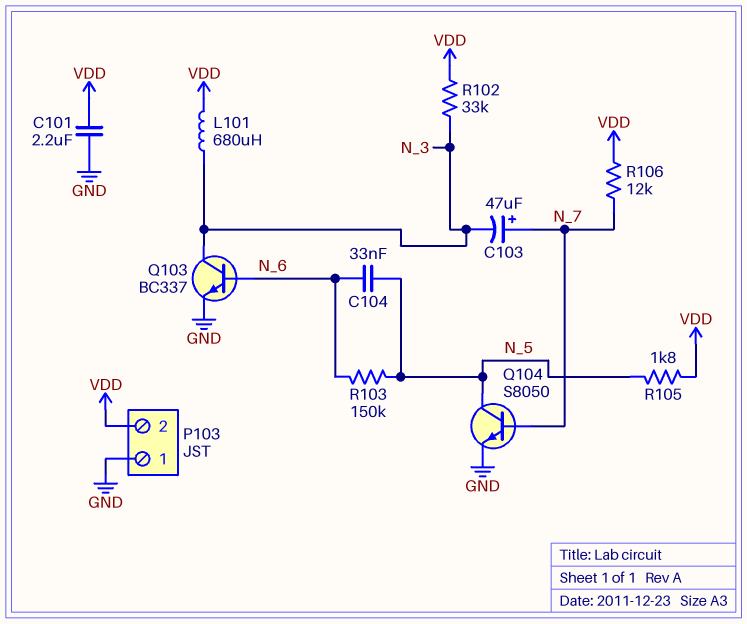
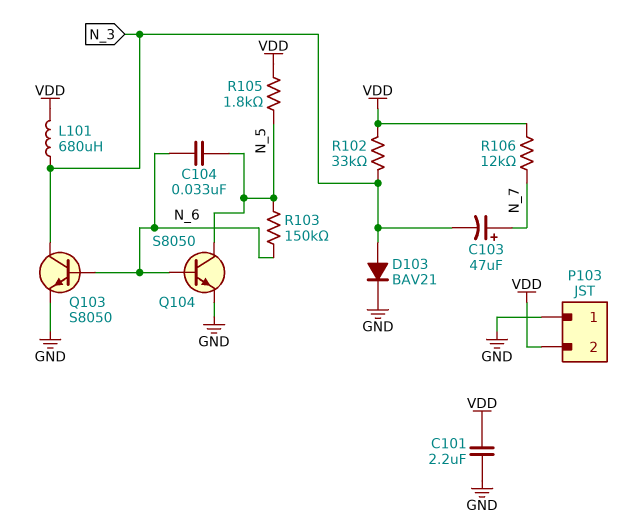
D103: none -> diode BAV21 (A N_3, K GND)
Q103: NPN BC337 (B N_6, C N_3, E GND) -> NPN S8050 (B N_6, C N_3, E GND)
Q104: NPN S8050 (B N_7, C N_5, E GND) -> NPN S8050 (B N_6, C N_5, E GND)

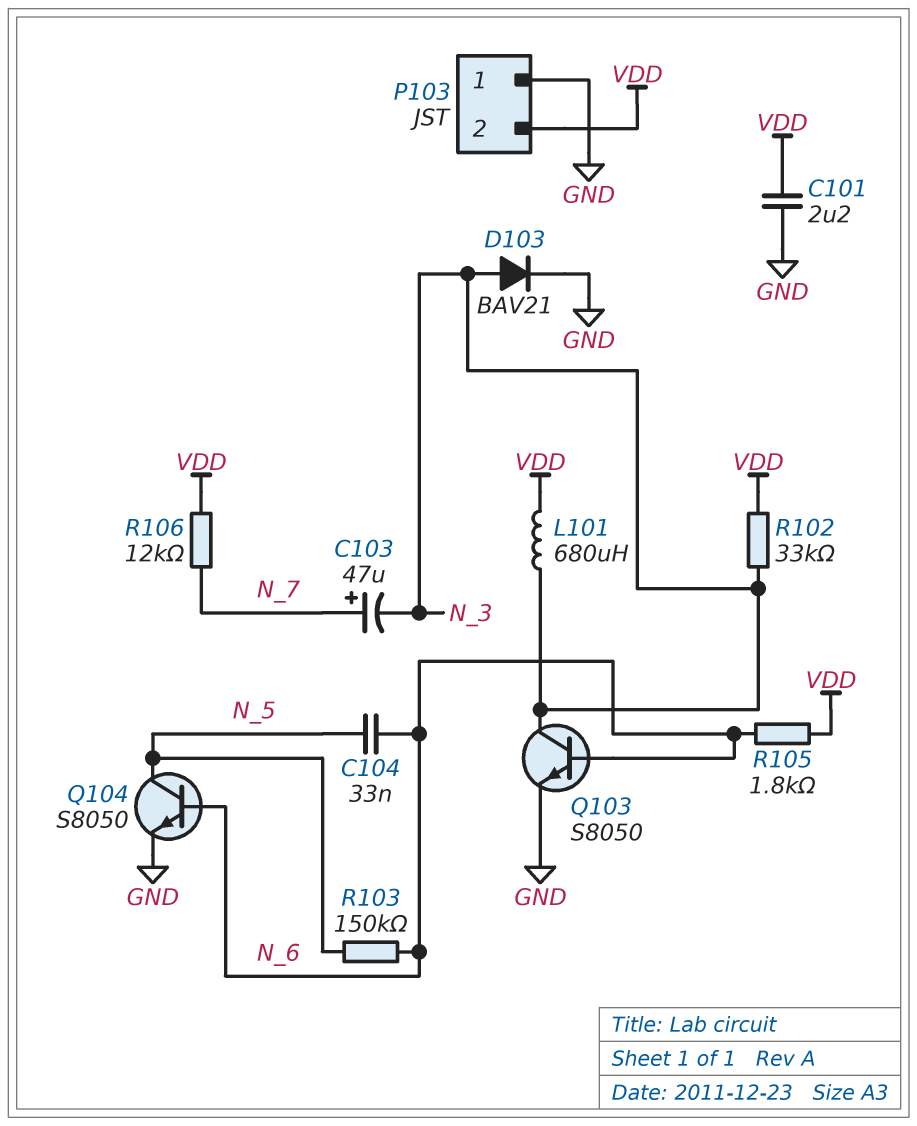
R105: 1.8k (N_5, VDD) -> 1.8k (N_6, VDD)

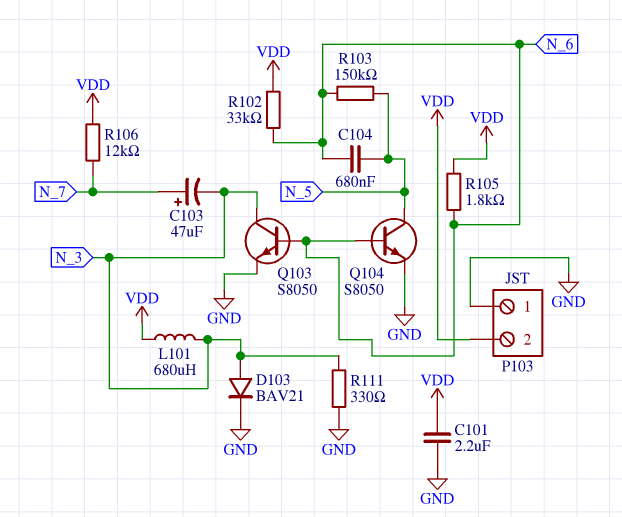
C104: 33nF (N_5, N_6) -> 680nF (N_5, N_6)
R102: 33k (N_3, VDD) -> 33k (N_6, VDD)
R111: none -> 330 (GND, N_3)

